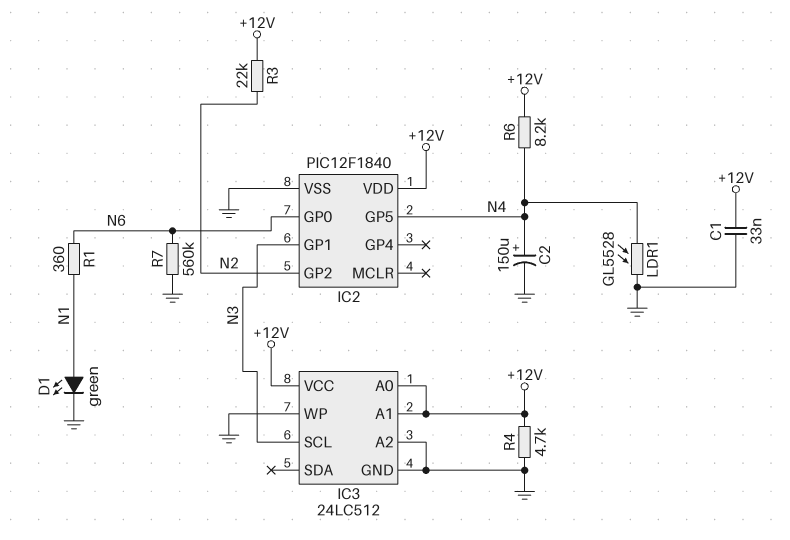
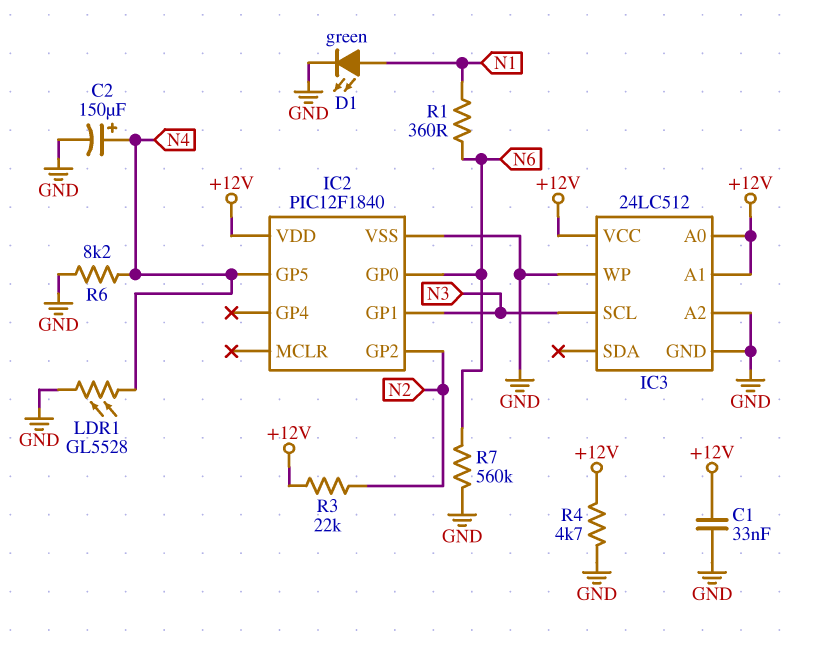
R6: 8.2k (+12V, N4) -> 8.2k (GND, N4)

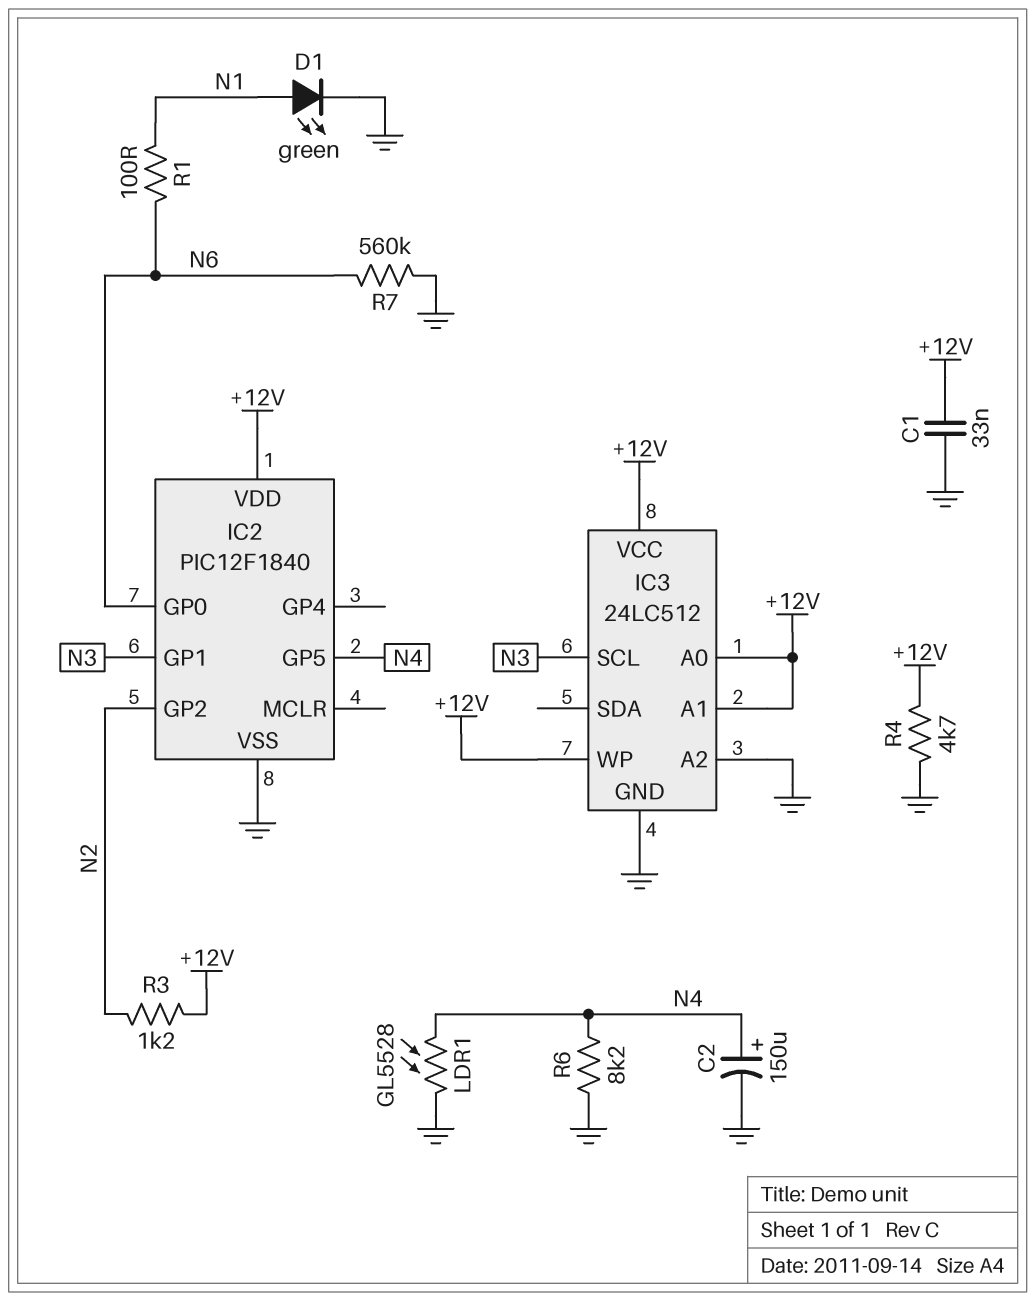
IC3 pin WP: GND -> +12V
R1: 360 (N1, N6) -> 100 (N1, N6)
R3: 22k (+12V, N2) -> 1.2k (+12V, N2)

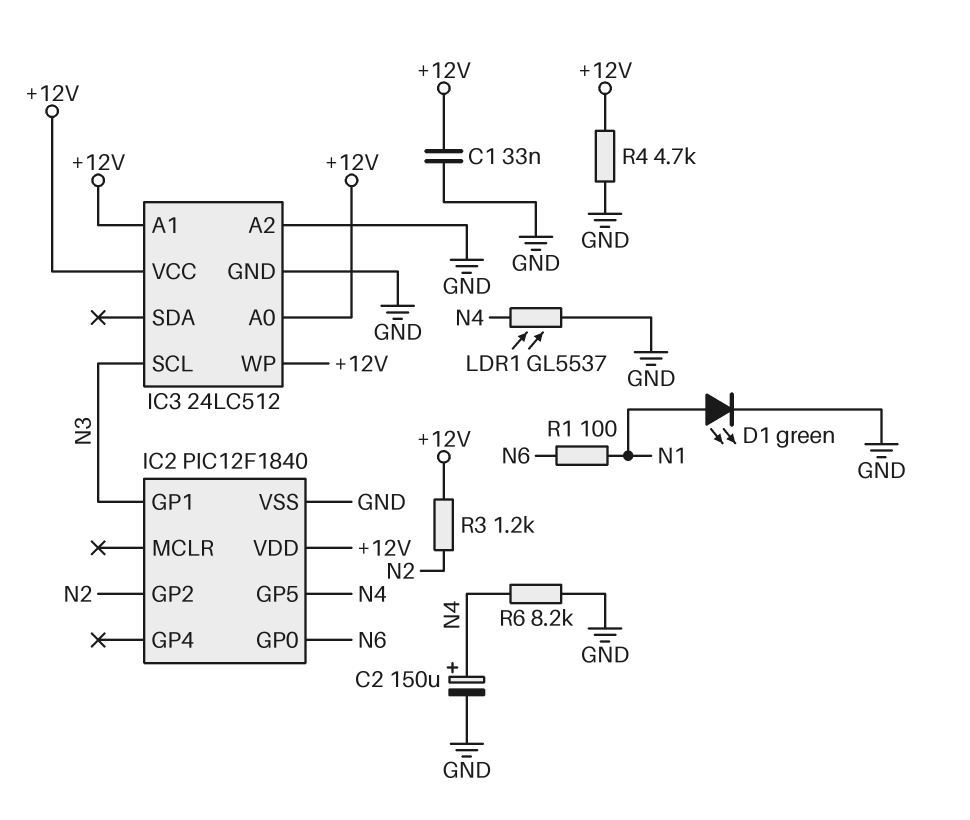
LDR1: GL5528 (GND, N4) -> GL5537 (GND, N4)
R7: 560k (GND, N6) -> none

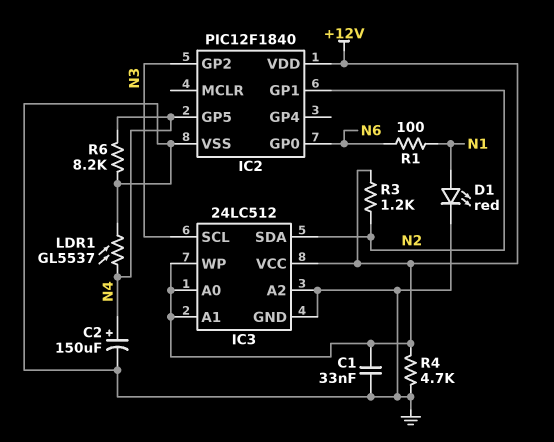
D1: LED green (A N1, K GND) -> LED red (A N1, K GND)
IC2 pin GP1: N3 -> N2
IC2 pin GP2: N2 -> N3
IC3 pin SDA: none -> N2

